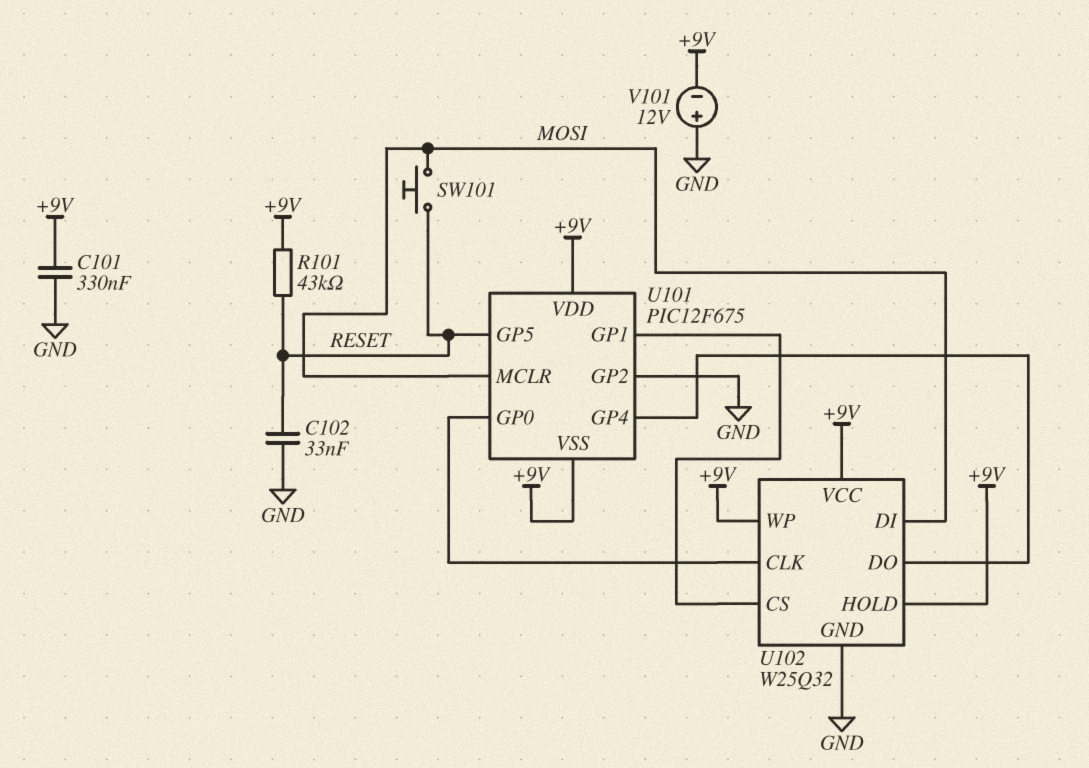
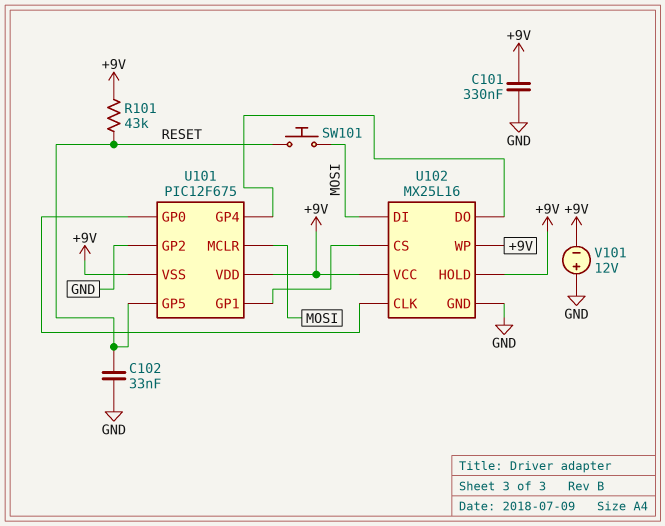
U102: W25Q32 -> MX25L16

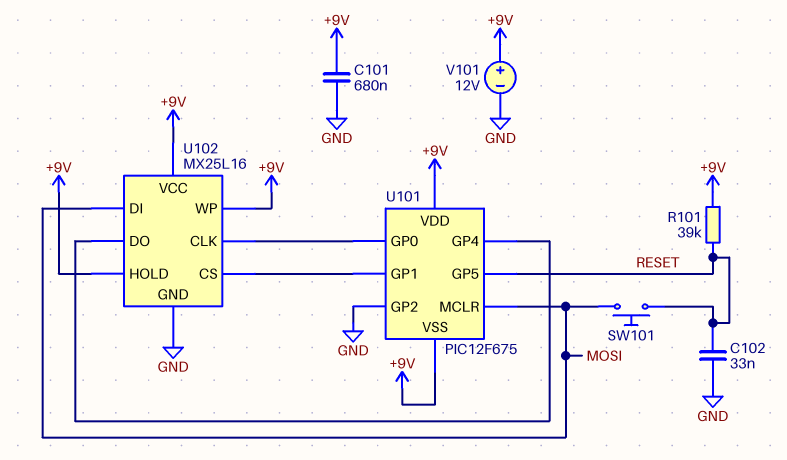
C101: 330nF (+9V, GND) -> 680nF (+9V, GND)
R101: 43k (+9V, RESET) -> 39k (+9V, RESET)
V101: 12V (plus GND, minus +9V) -> 12V (plus +9V, minus GND)

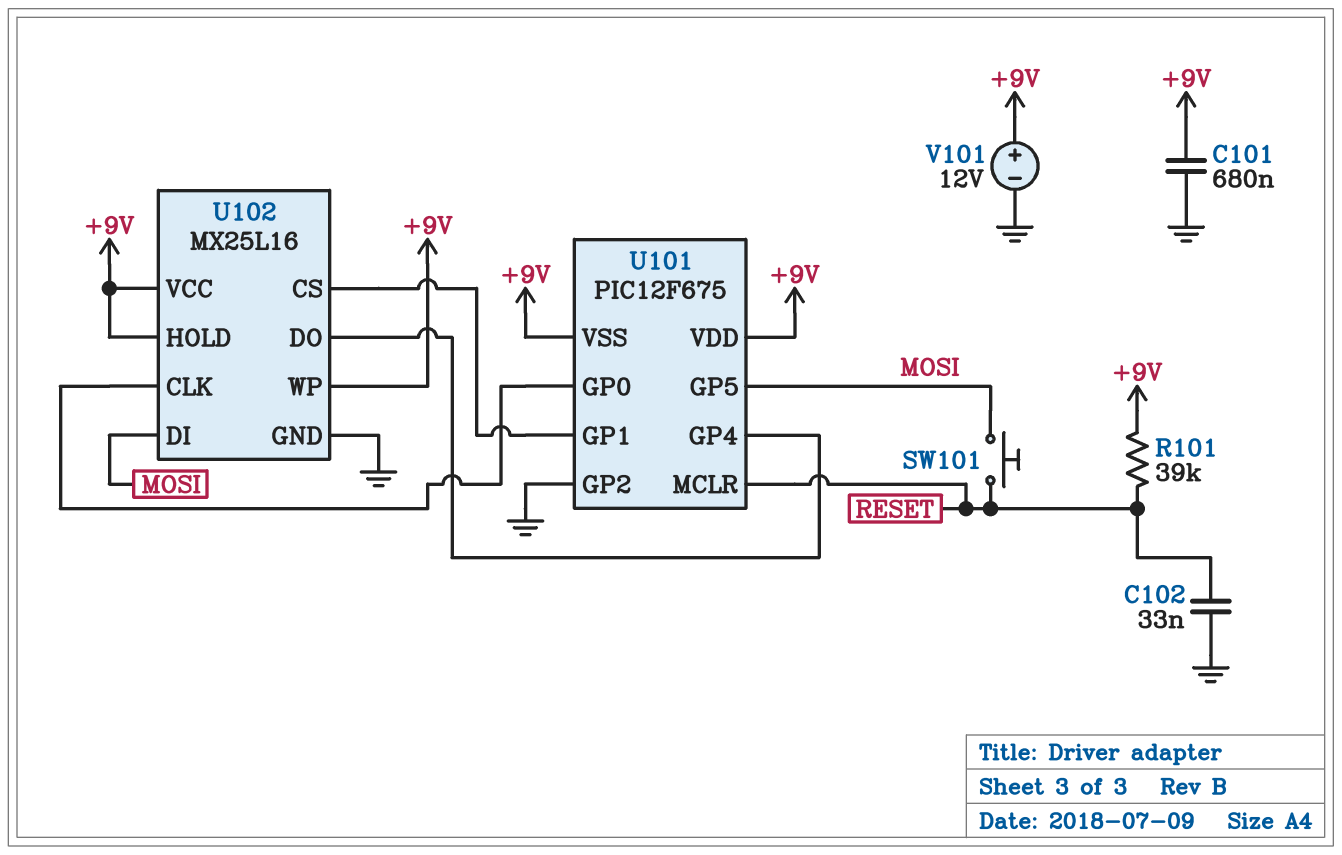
U101 pin GP5: RESET -> MOSI
U101 pin MCLR: MOSI -> RESET

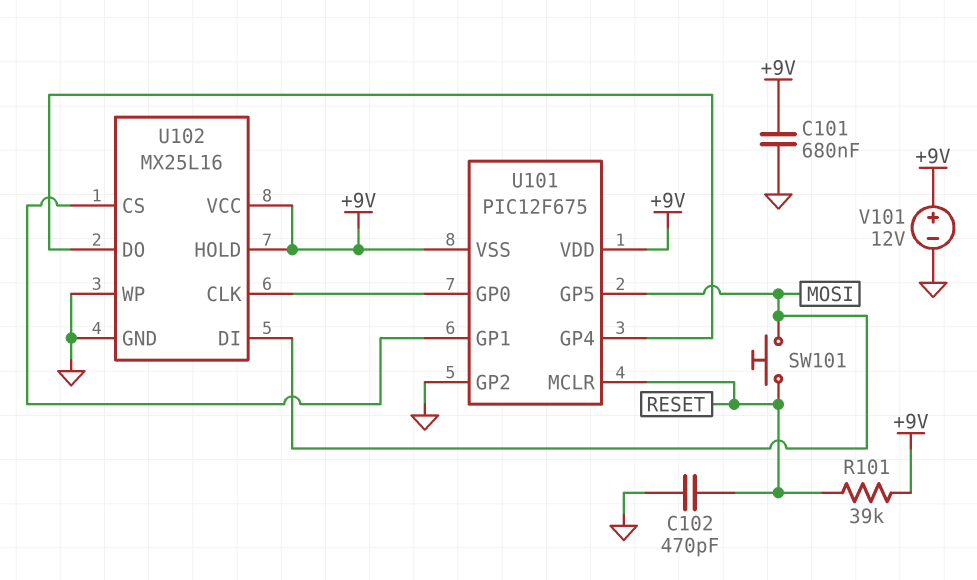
C102: 33nF (GND, RESET) -> 470pF (GND, RESET)
U102 pin WP: +9V -> GND

